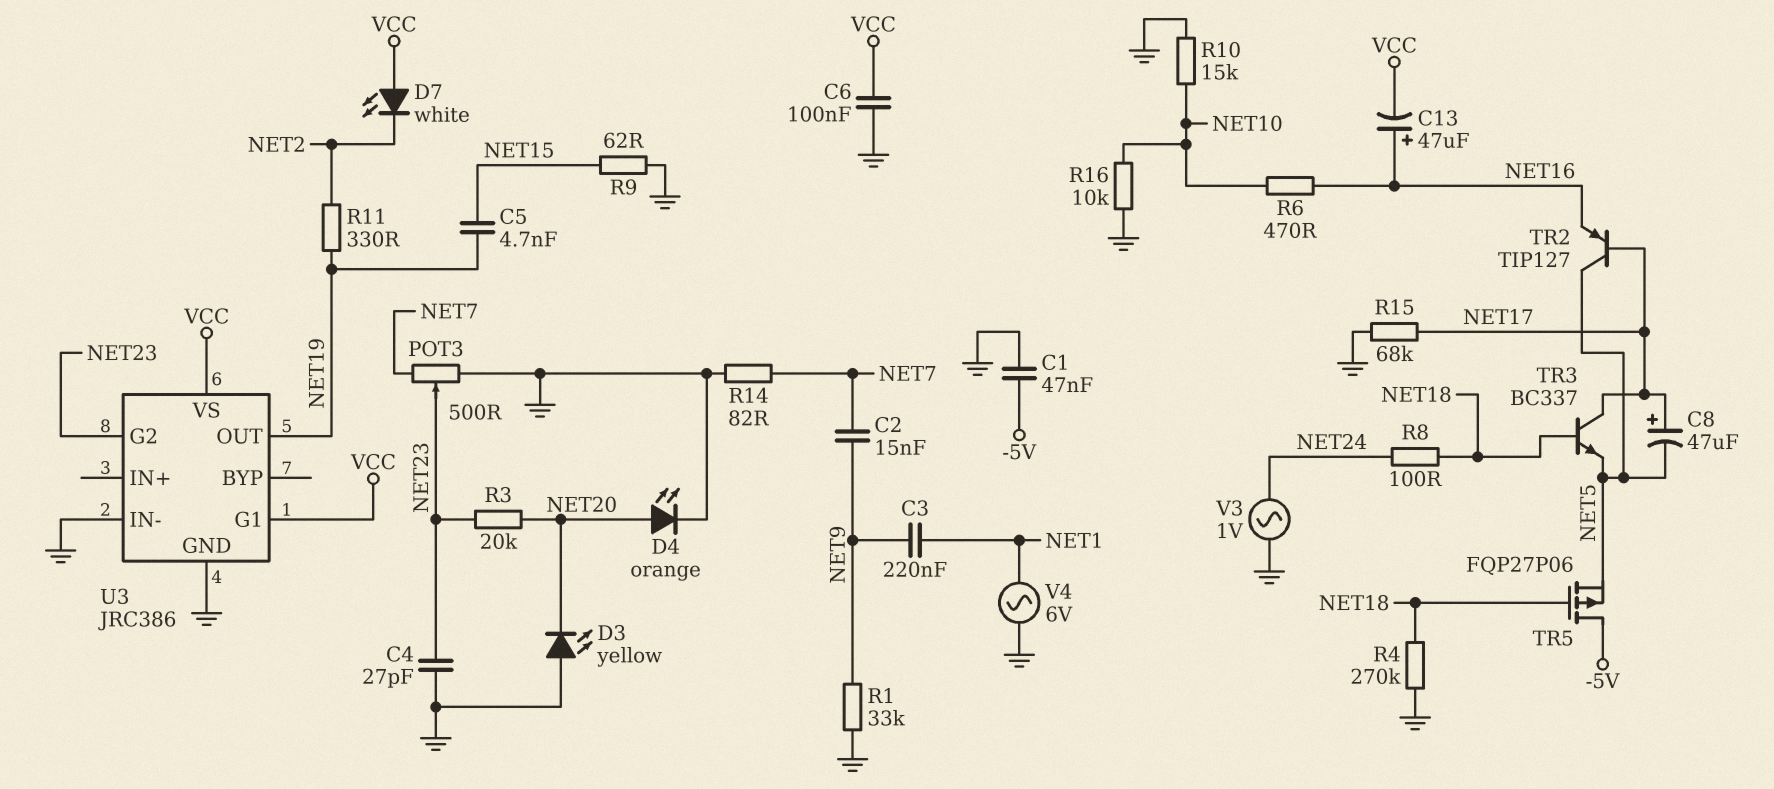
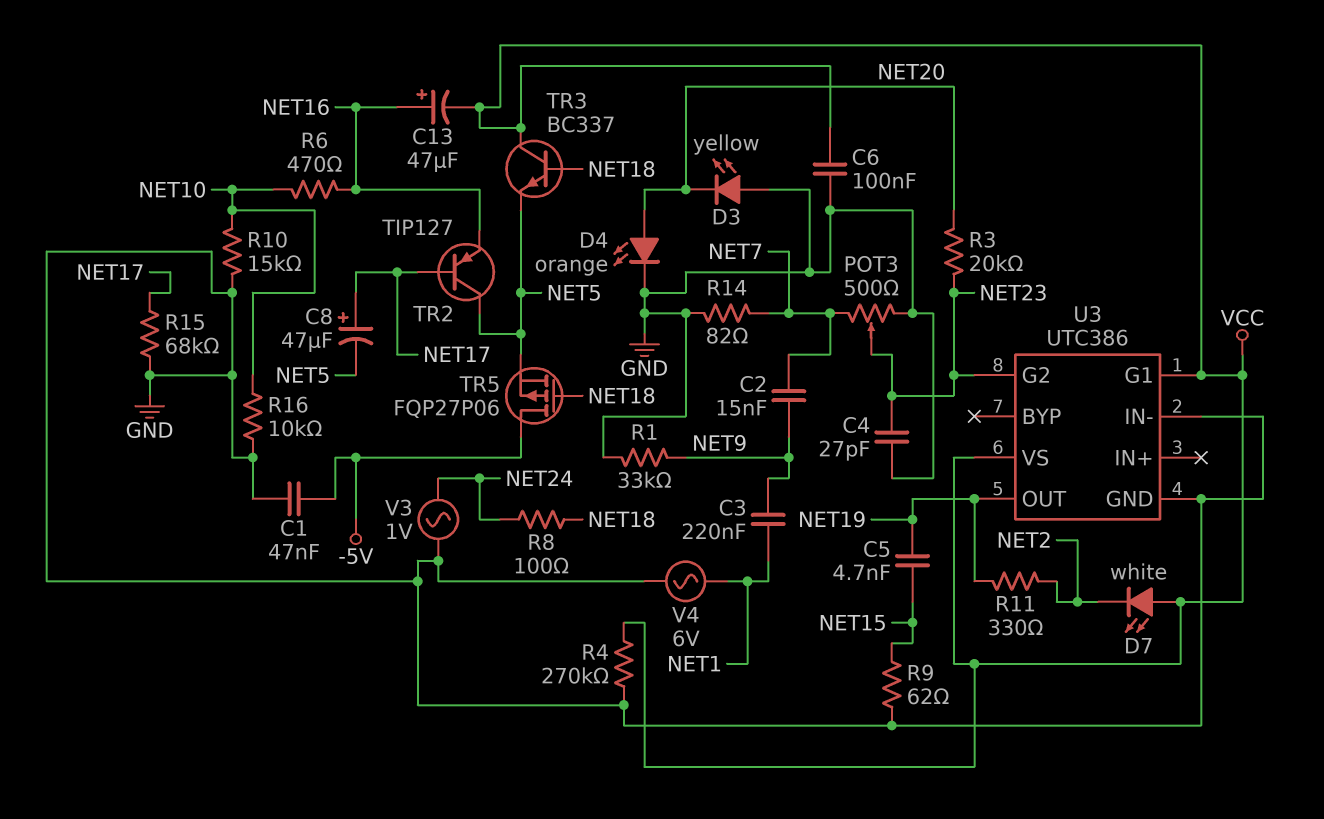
R4: 270k (GND, NET18) -> 270k (GND, VCC)
TR3: NPN BC337 (B NET18, C NET17, E NET5) -> NPN BC337 (B NET18, C VCC, E NET5)
U3: JRC386 -> UTC386

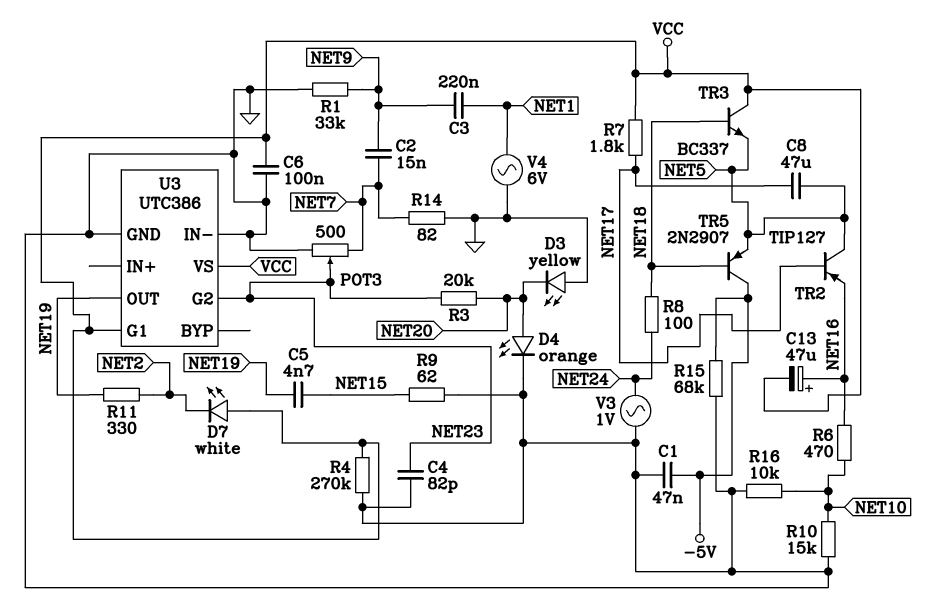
C4: 27pF (GND, NET23) -> 82pF (GND, NET23)
C8: 47uF (plus NET17, minus NET5) -> 47uF (NET5, NET17)
R7: none -> 1.8k (NET17, VCC)
R15: 68k (GND, NET17) -> 68k (-5V, GND)
TR5: PMOS FQP27P06 (G NET18, D -5V, S NET5) -> PNP 2N2907 (B NET18, C -5V, E NET5)

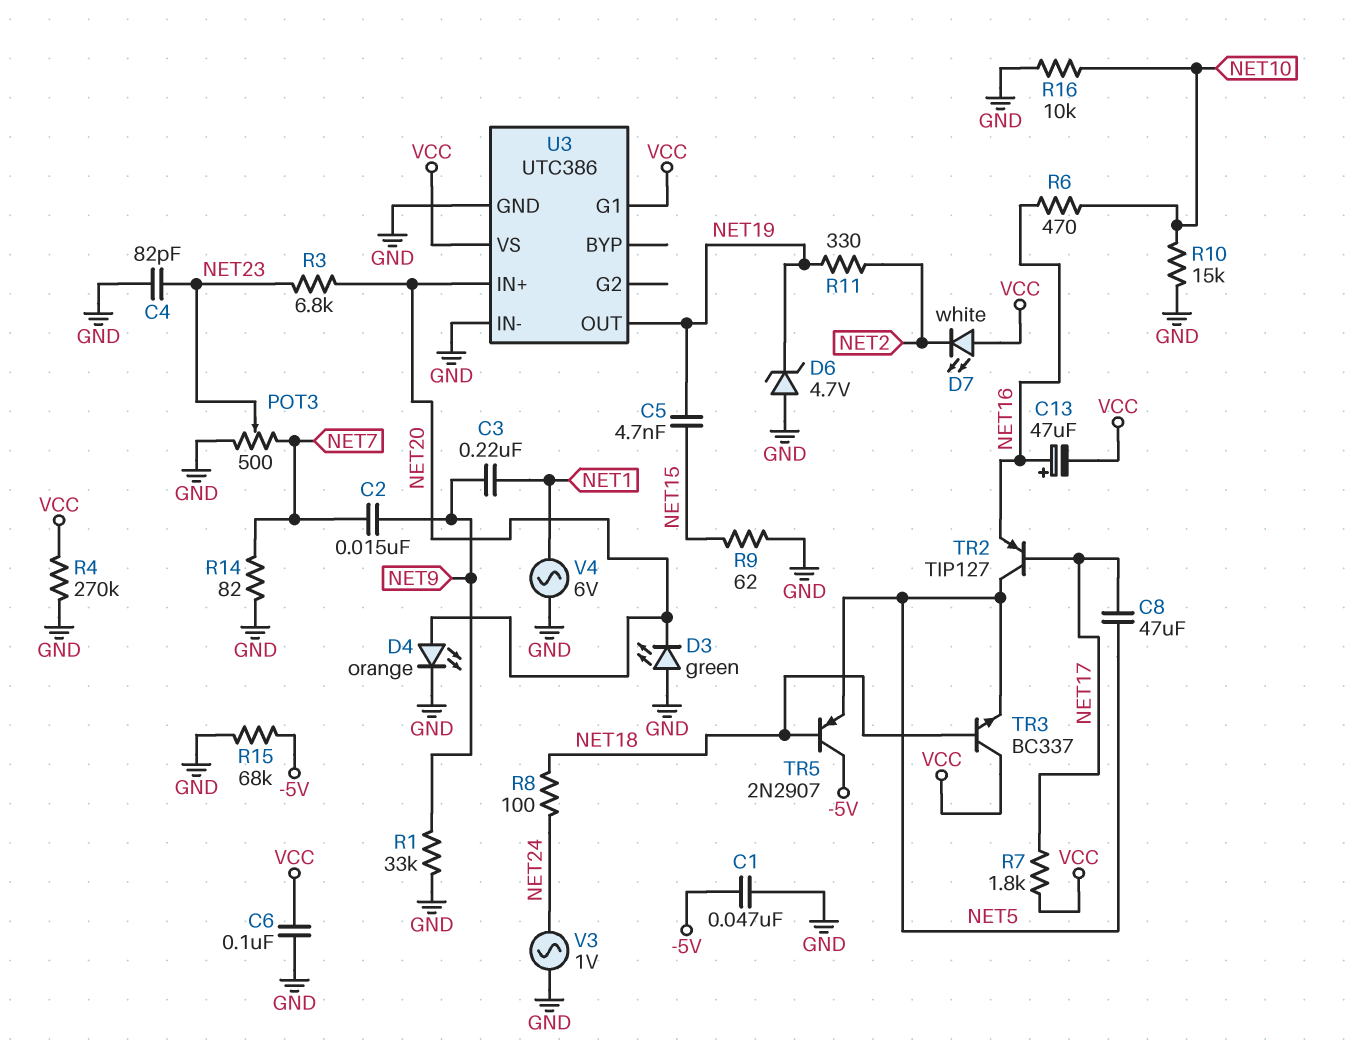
D3: LED yellow (A GND, K NET20) -> LED green (A GND, K NET20)
D6: none -> zener 4.7V (A GND, K NET19)
R3: 20k (NET20, NET23) -> 6.8k (NET20, NET23)
U3 pin G2: NET23 -> none
U3 pin IN+: none -> NET20

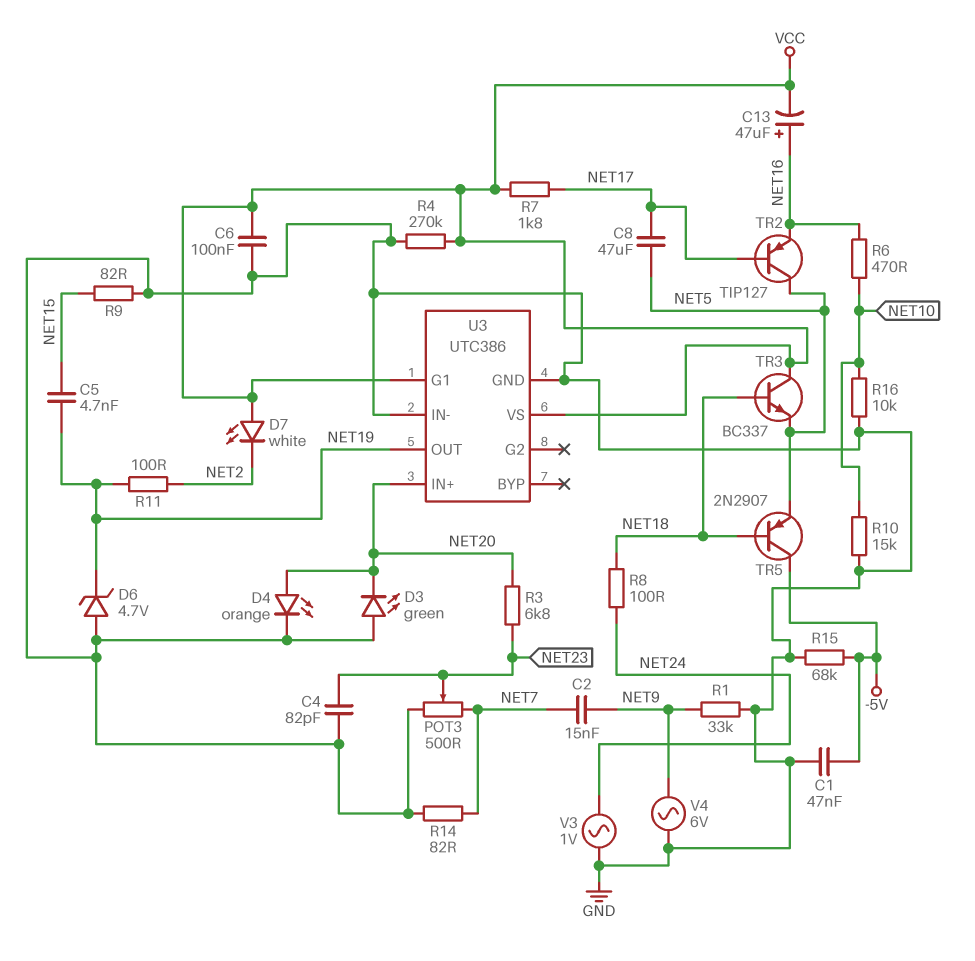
C3: 220nF (NET1, NET9) -> none
R9: 62 (GND, NET15) -> 82 (GND, NET15)
R11: 330 (NET2, NET19) -> 100 (NET2, NET19)
V4: AC 6V (GND, NET1) -> AC 6V (GND, NET9)

